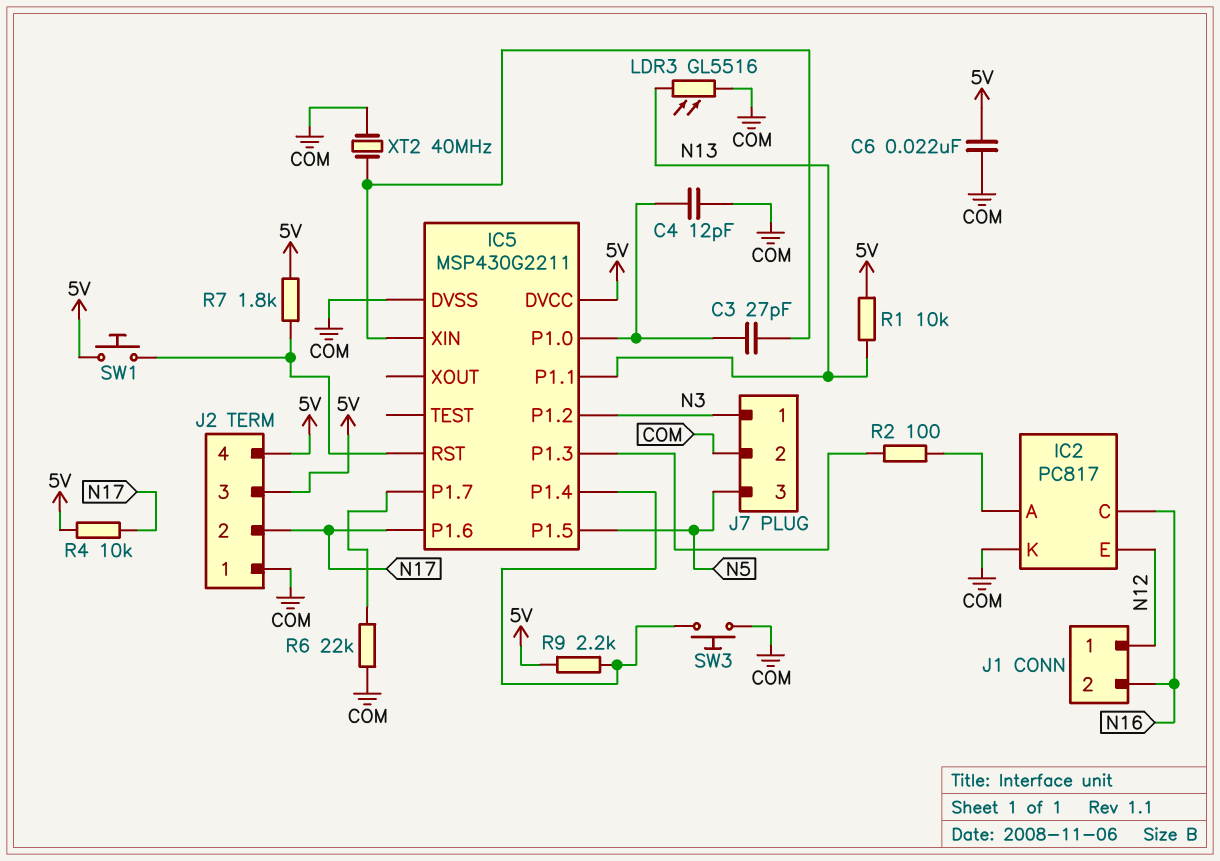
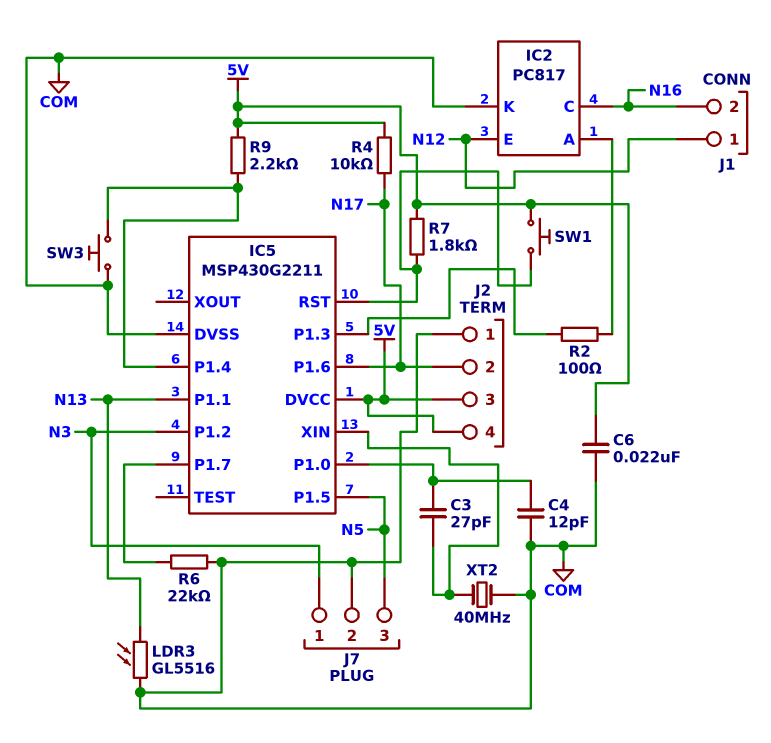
R1: 10k (5V, N13) -> none

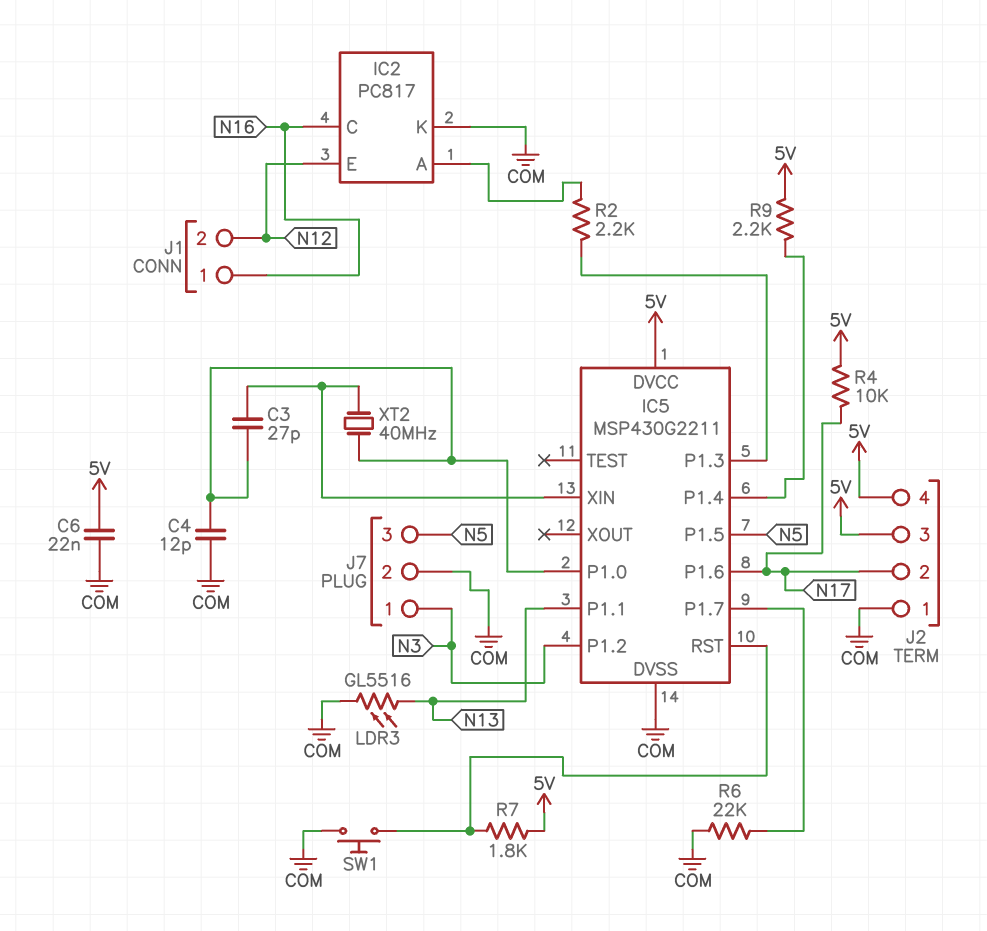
J1 pin 1: N12 -> N16
J1 pin 2: N16 -> N12
R2: 100 (IC2/A, IC5/P1.3) -> 2.2k (IC2/A, IC5/P1.3)
SW1: button (5V, IC5/RST) -> button (COM, IC5/RST)
SW3: button (COM, IC5/P1.4) -> none
XT2: 40MHz (COM, IC5/XIN) -> 40MHz (IC5/P1.0, IC5/XIN)

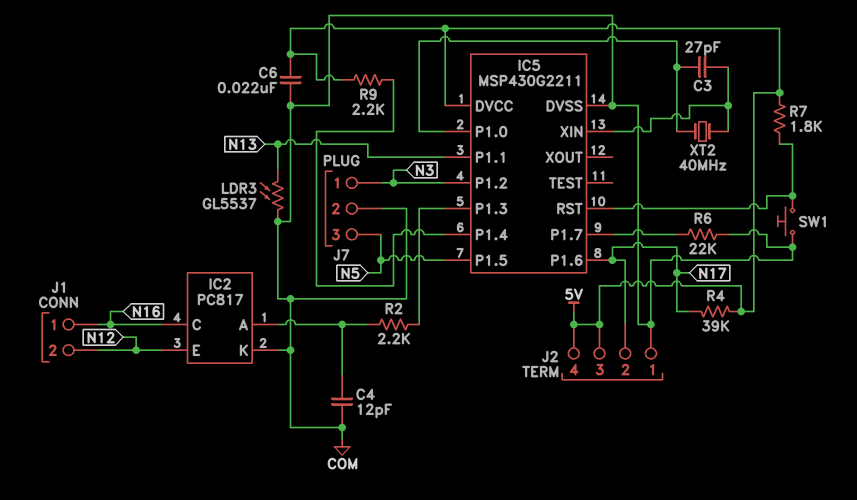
C4: 12pF (COM, IC5/P1.0) -> 12pF (COM, IC2/A)
LDR3: GL5516 (COM, N13) -> GL5537 (COM, N13)
R4: 10k (5V, N17) -> 39k (5V, N17)

